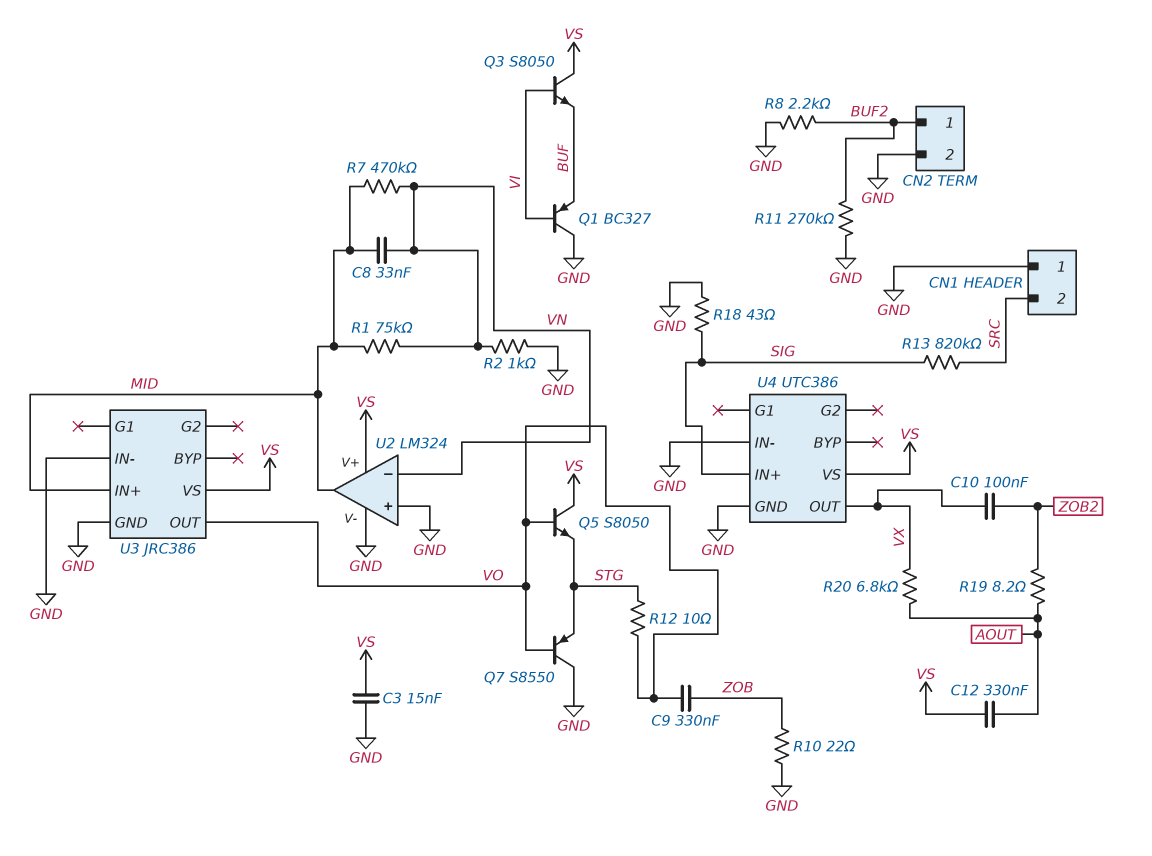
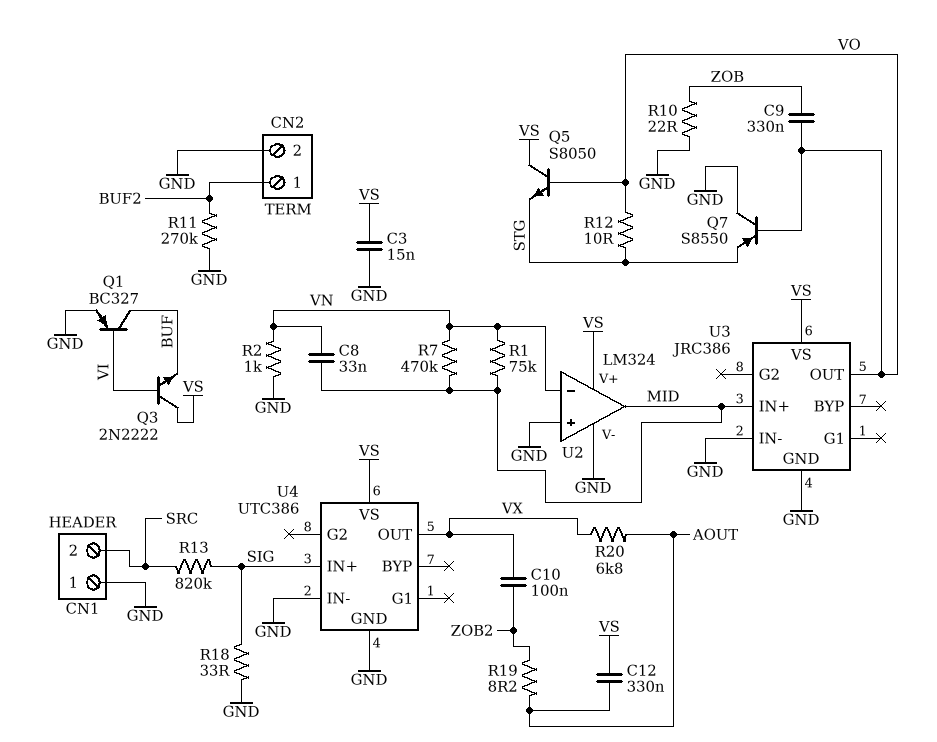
Q1: PNP BC327 (B VI, C GND, E BUF) -> PNP BC327 (B VI, C BUF, E GND)
Q3: NPN S8050 (B VI, C VS, E BUF) -> NPN 2N2222 (B VI, C VS, E BUF)
R8: 2.2k (BUF2, GND) -> none
R18: 43 (GND, SIG) -> 33 (GND, SIG)

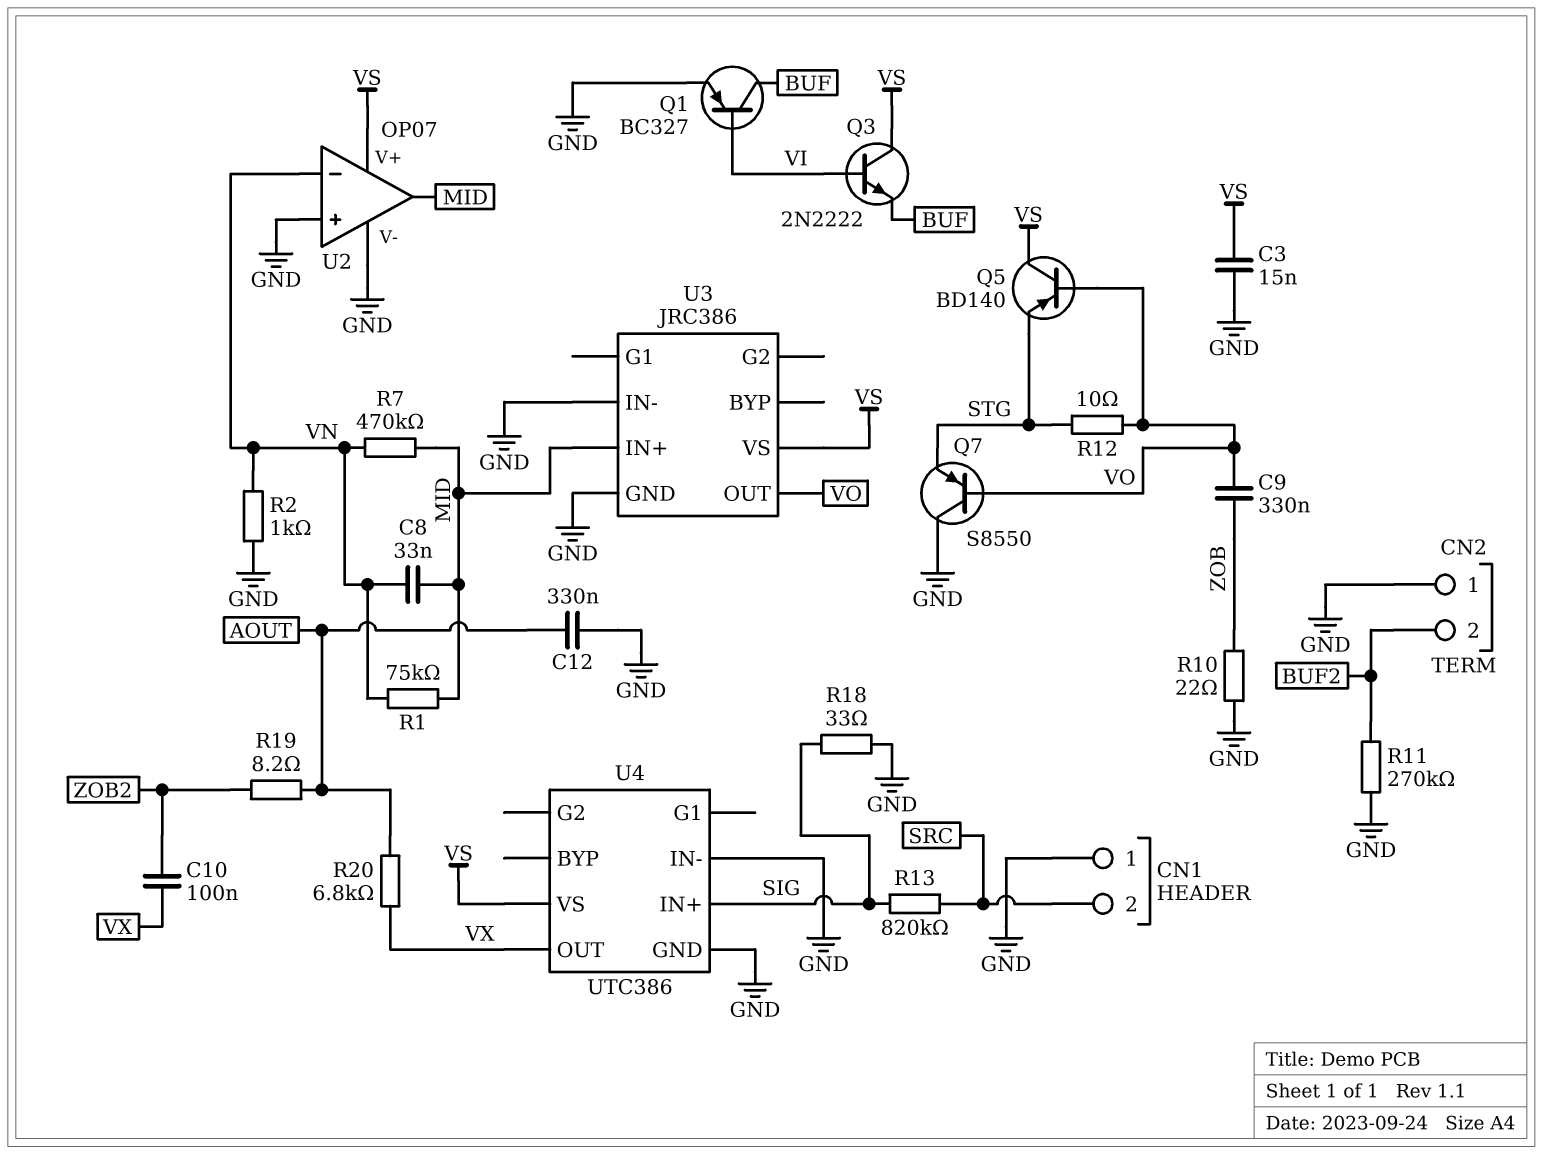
C12: 330nF (AOUT, VS) -> 330nF (AOUT, GND)
CN2 pin 1: BUF2 -> GND
CN2 pin 2: GND -> BUF2
Q5: NPN S8050 (B VO, C VS, E STG) -> PNP BD140 (B VO, C VS, E STG)
U2: LM324 -> OP07

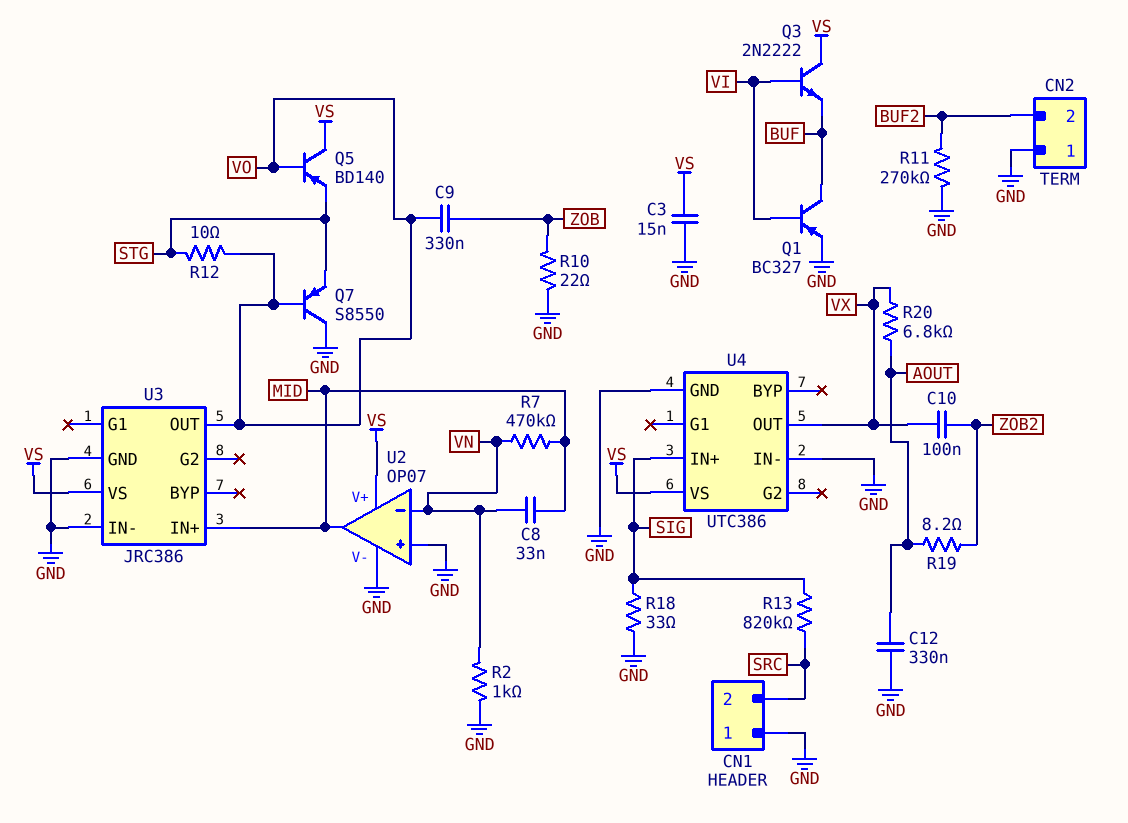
R1: 75k (MID, VN) -> none

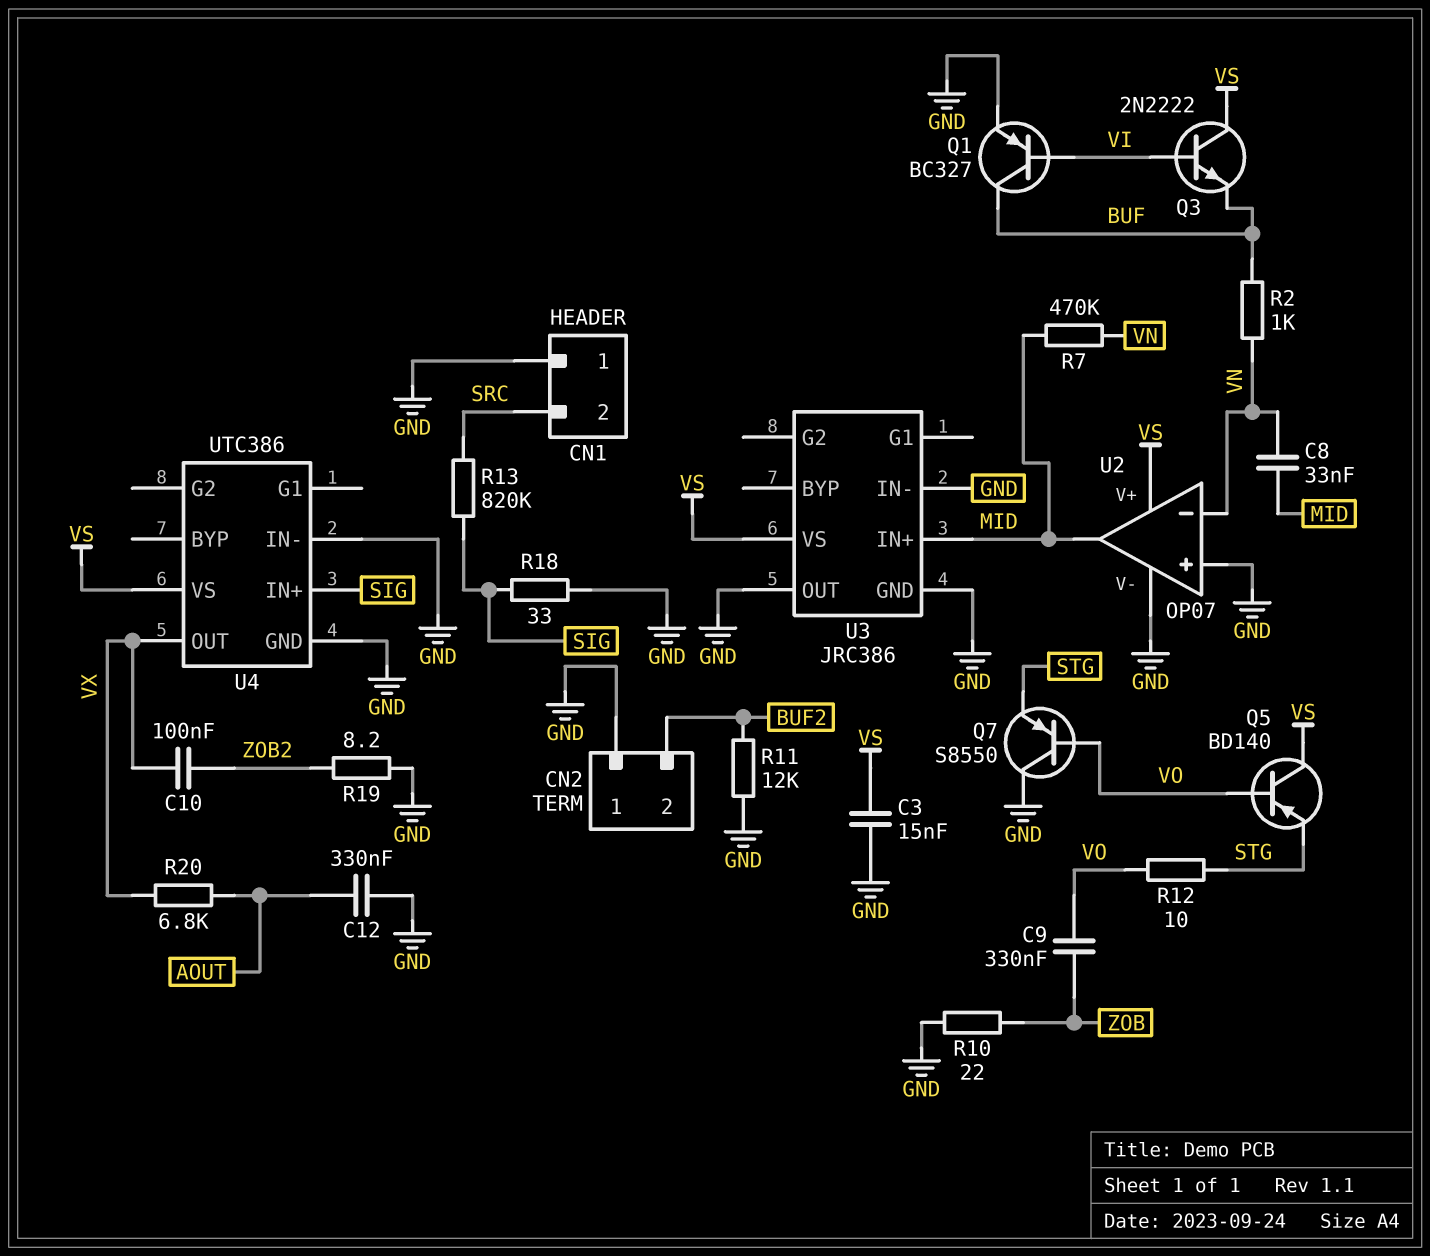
R2: 1k (GND, VN) -> 1k (BUF, VN)
R11: 270k (BUF2, GND) -> 12k (BUF2, GND)
R19: 8.2 (AOUT, ZOB2) -> 8.2 (GND, ZOB2)
U3 pin OUT: VO -> GND

